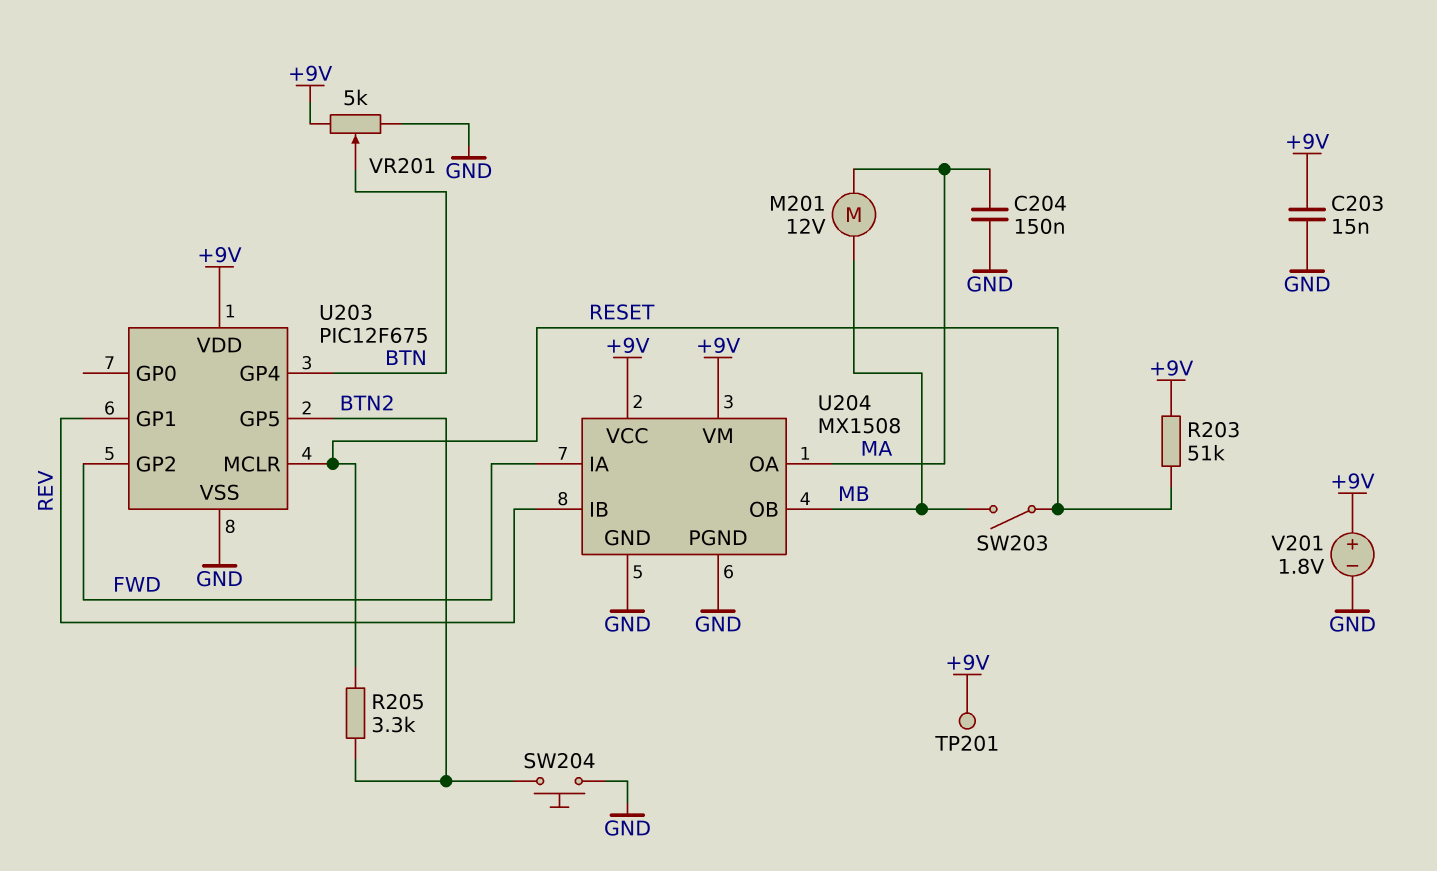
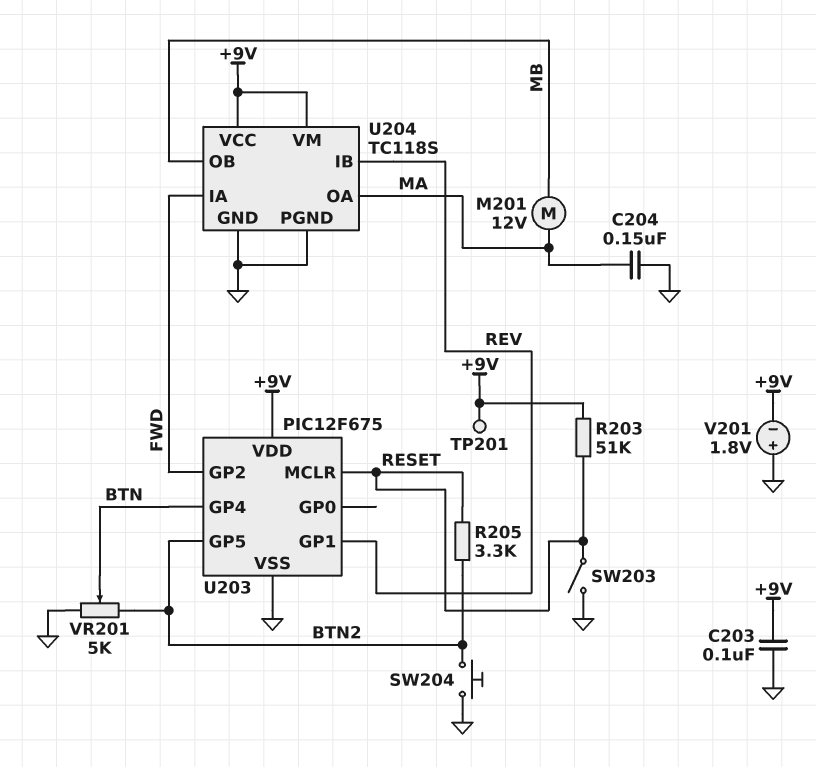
C203: 15nF (+9V, GND) -> 100nF (+9V, GND)
SW203: switch (MB, RESET) -> switch (GND, RESET)
U204: MX1508 -> TC118S
V201: 1.8V (plus +9V, minus GND) -> 1.8V (plus GND, minus +9V)
VR201: 5k (+9V, GND, wiper BTN) -> 5k (BTN2, GND, wiper BTN)

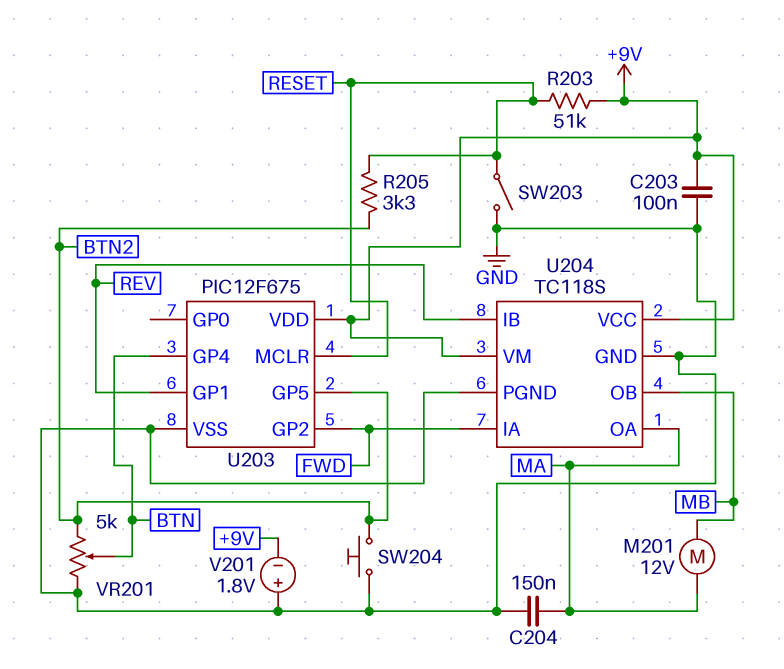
TP201: test point (+9V) -> none

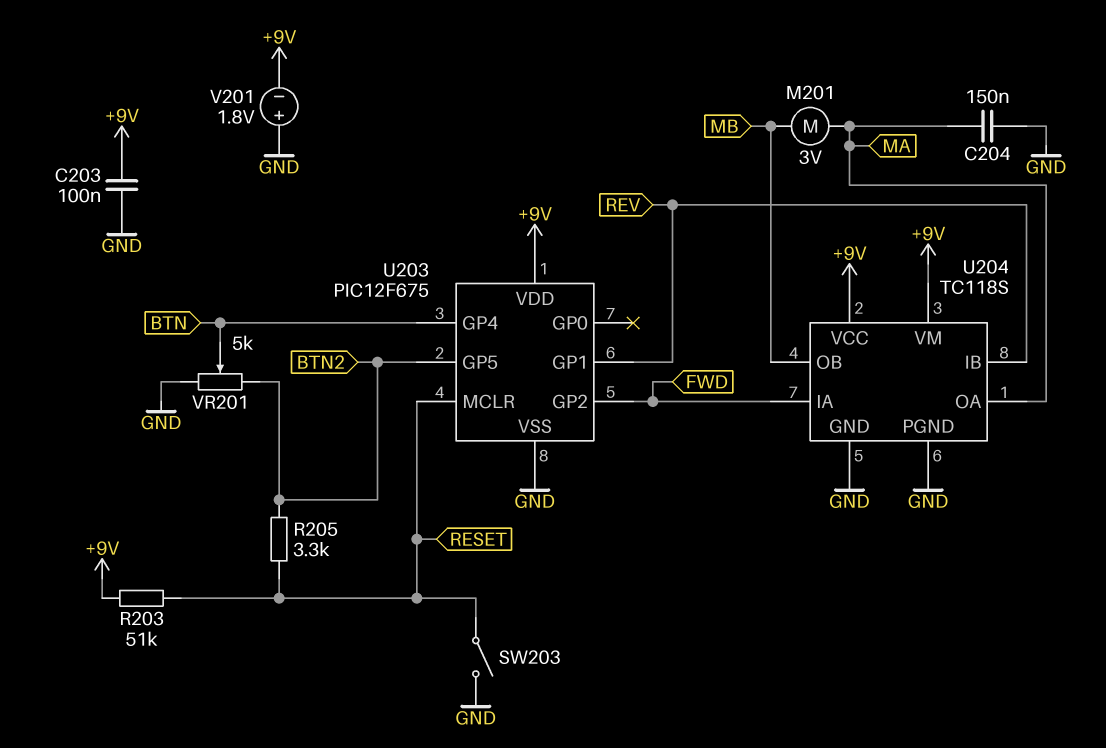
M201: motor 12V (MA, MB) -> motor 3V (MA, MB)
SW204: button (BTN2, GND) -> none

